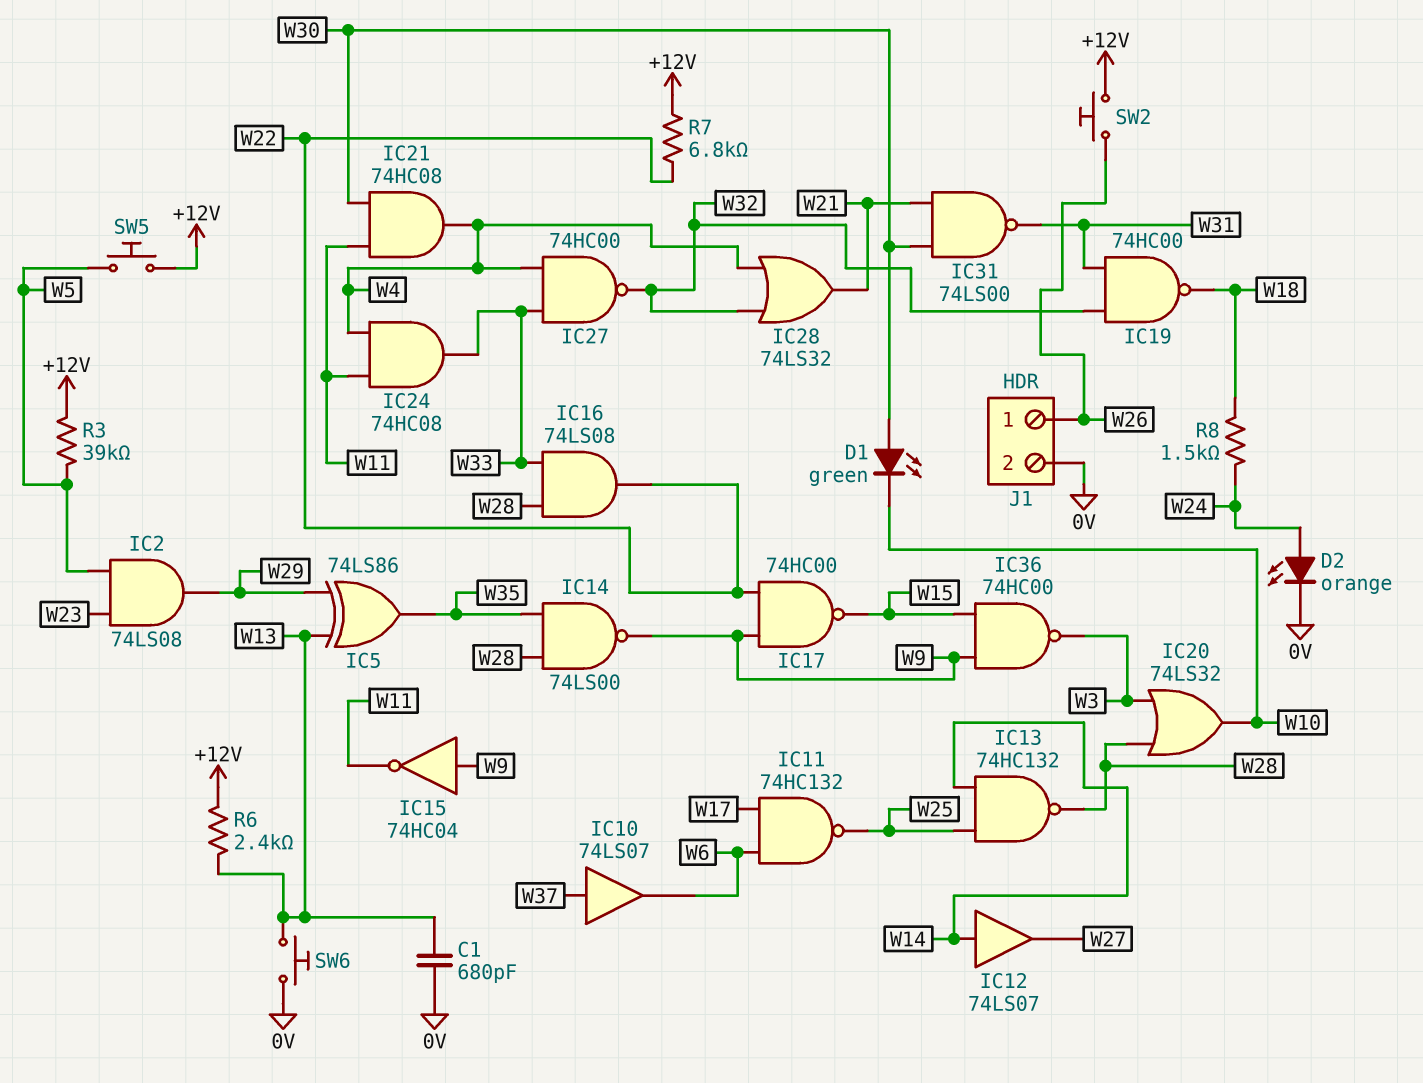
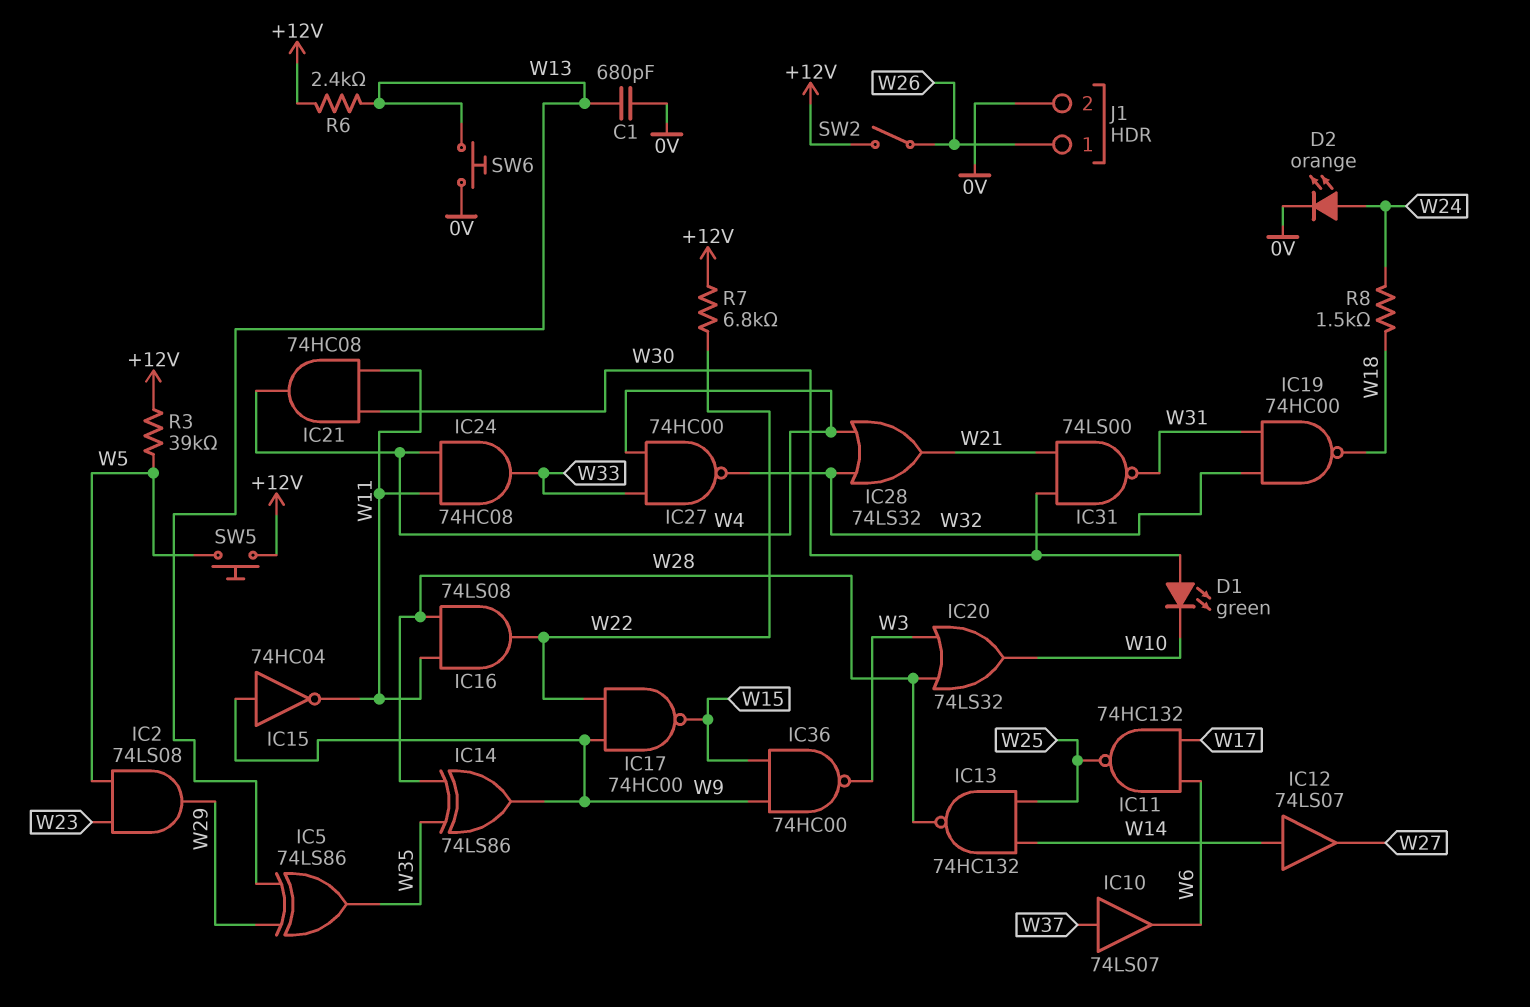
IC14: NAND 74LS00 (in W28, in W35, out W9) -> XOR 74LS86 (in W28, in W35, out W9)
IC16: AND 74LS08 (in W28, in W33, out W22) -> AND 74LS08 (in W11, in W28, out W22)
SW2: button (+12V, W26) -> switch (+12V, W26)

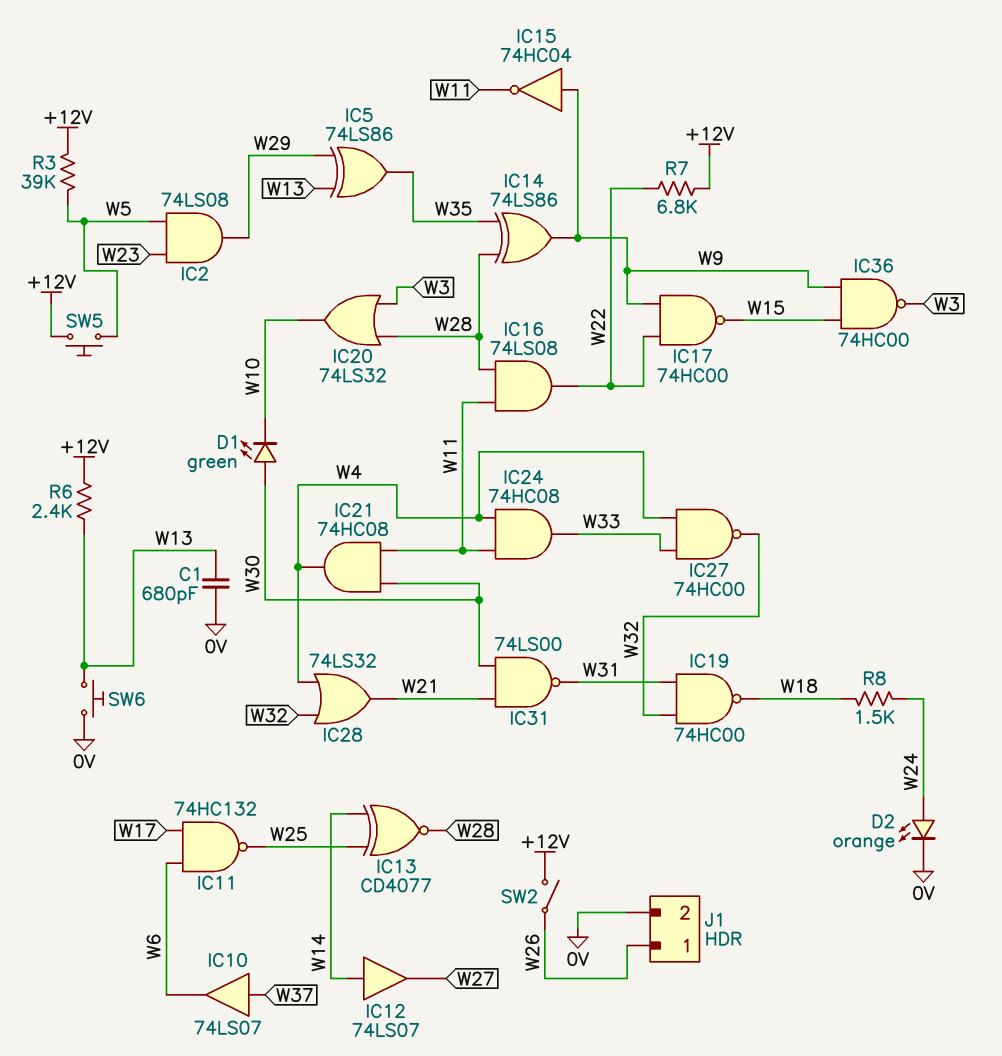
IC13: NAND 74HC132 (in W14, in W25, out W28) -> XNOR CD4077 (in W14, in W25, out W28)

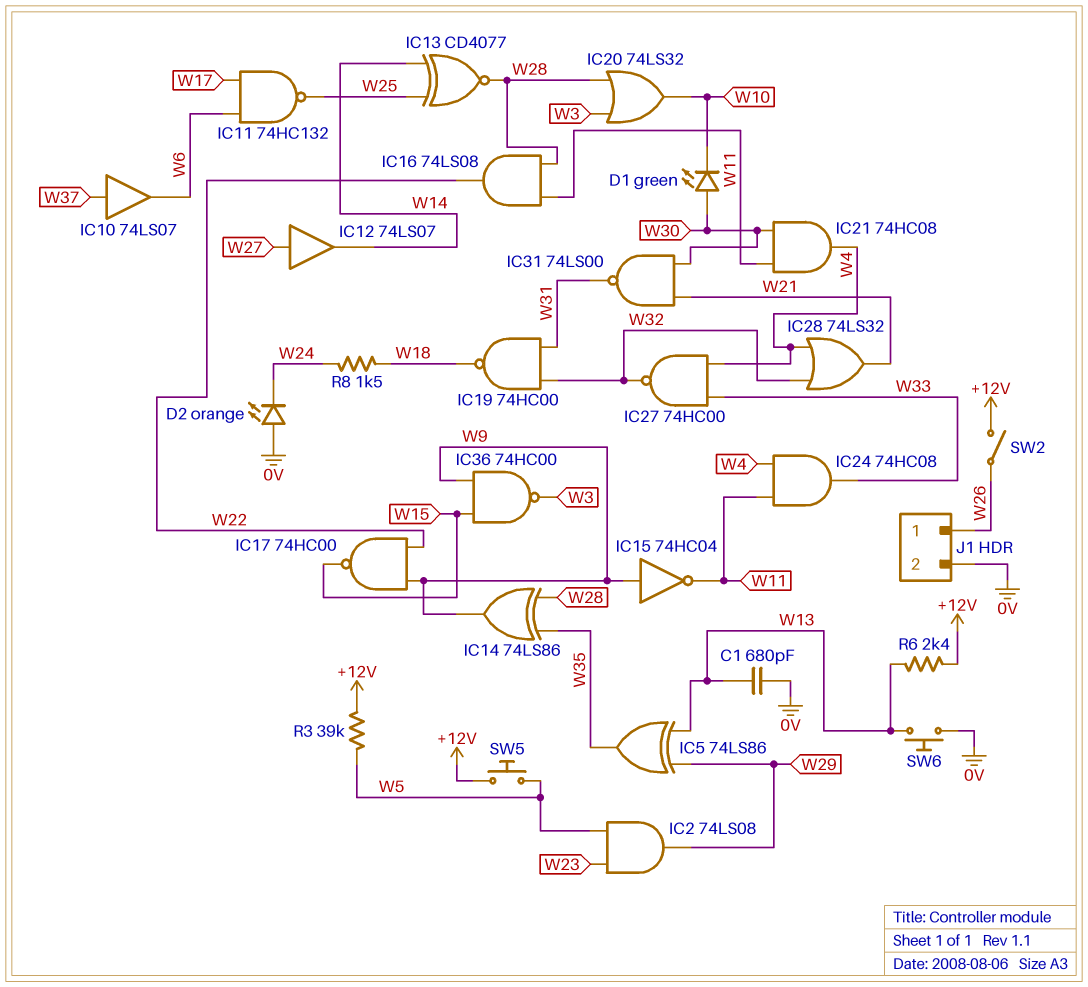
D2: LED orange (A W24, K 0V) -> LED orange (A 0V, K W24)
IC12: buffer 74LS07 (in W14, out W27) -> buffer 74LS07 (in W27, out W14)
R7: 6.8k (+12V, W22) -> none

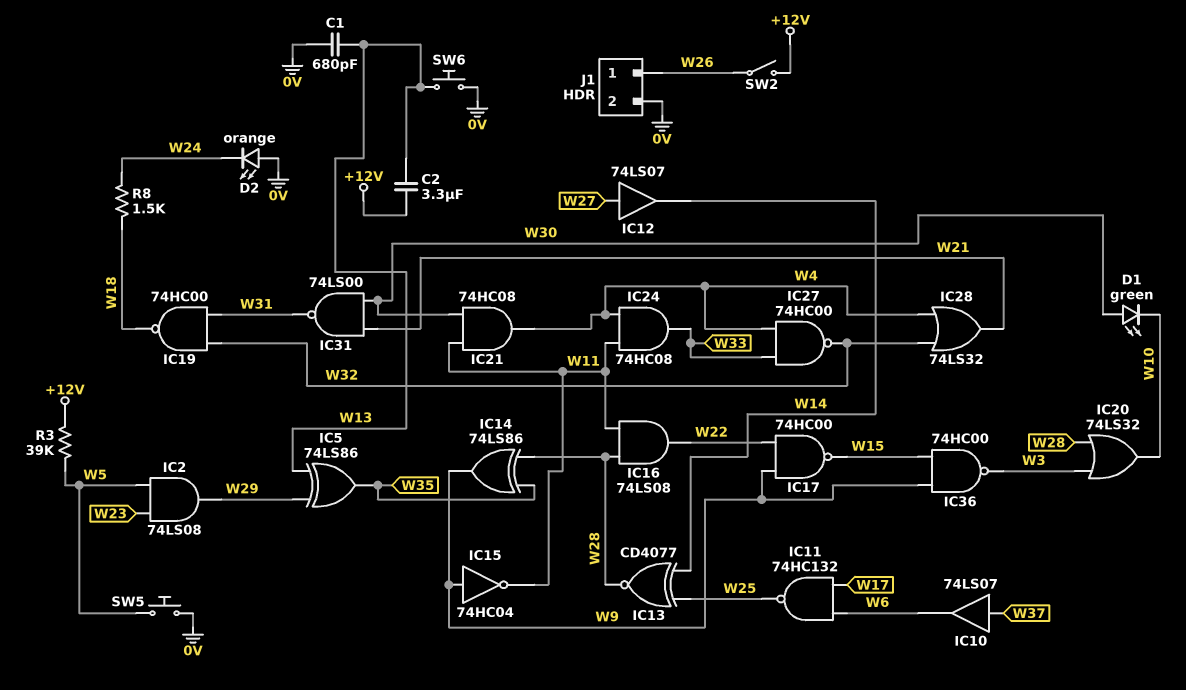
C2: none -> 3.3uF (+12V, W13)
R6: 2.4k (+12V, W13) -> none
SW5: button (+12V, W5) -> button (0V, W5)

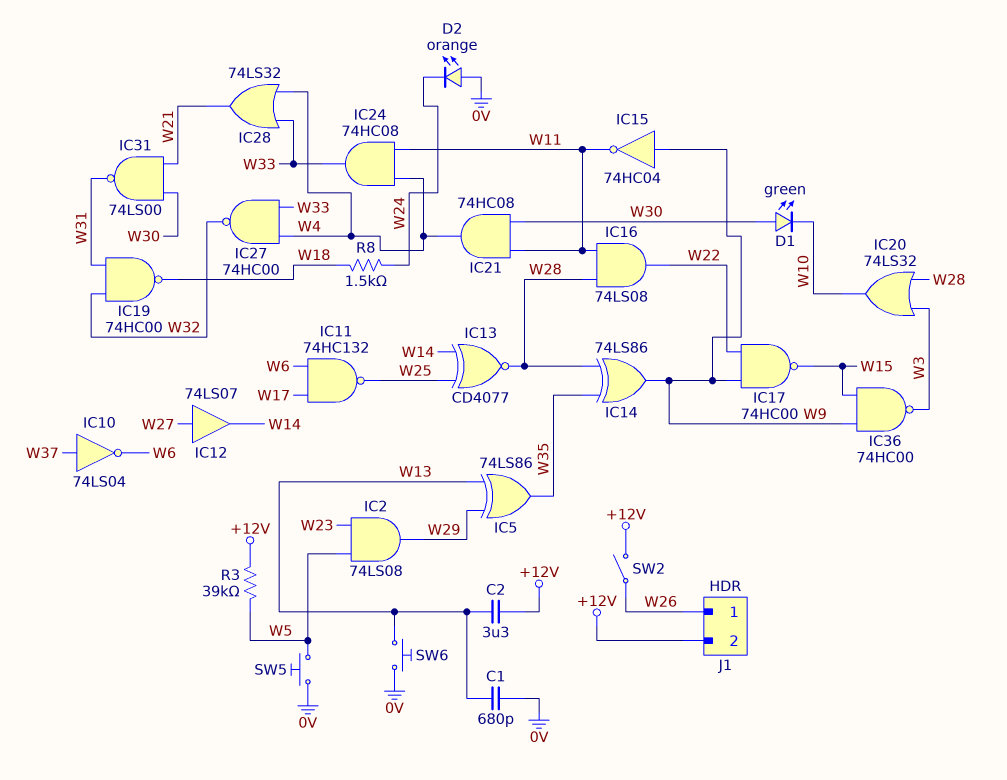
IC10: buffer 74LS07 (in W37, out W6) -> NOT 74LS04 (in W37, out W6)
IC28: OR 74LS32 (in W4, in W32, out W21) -> OR 74LS32 (in W4, in W33, out W21)
J1 pin 2: 0V -> +12V

